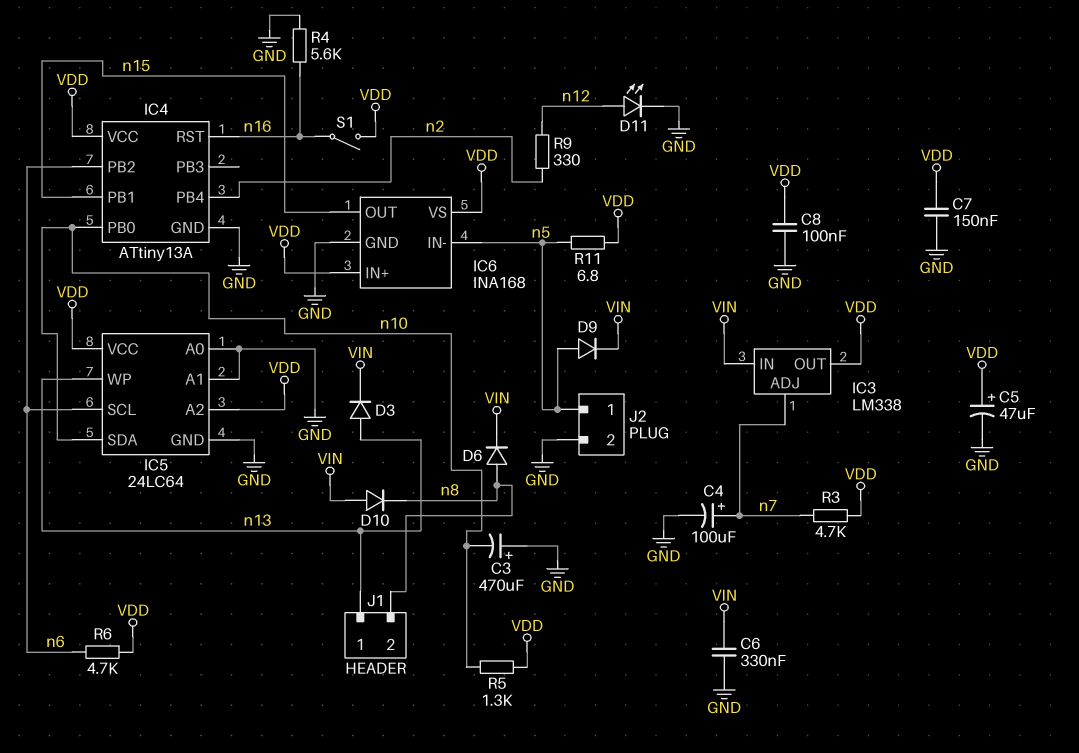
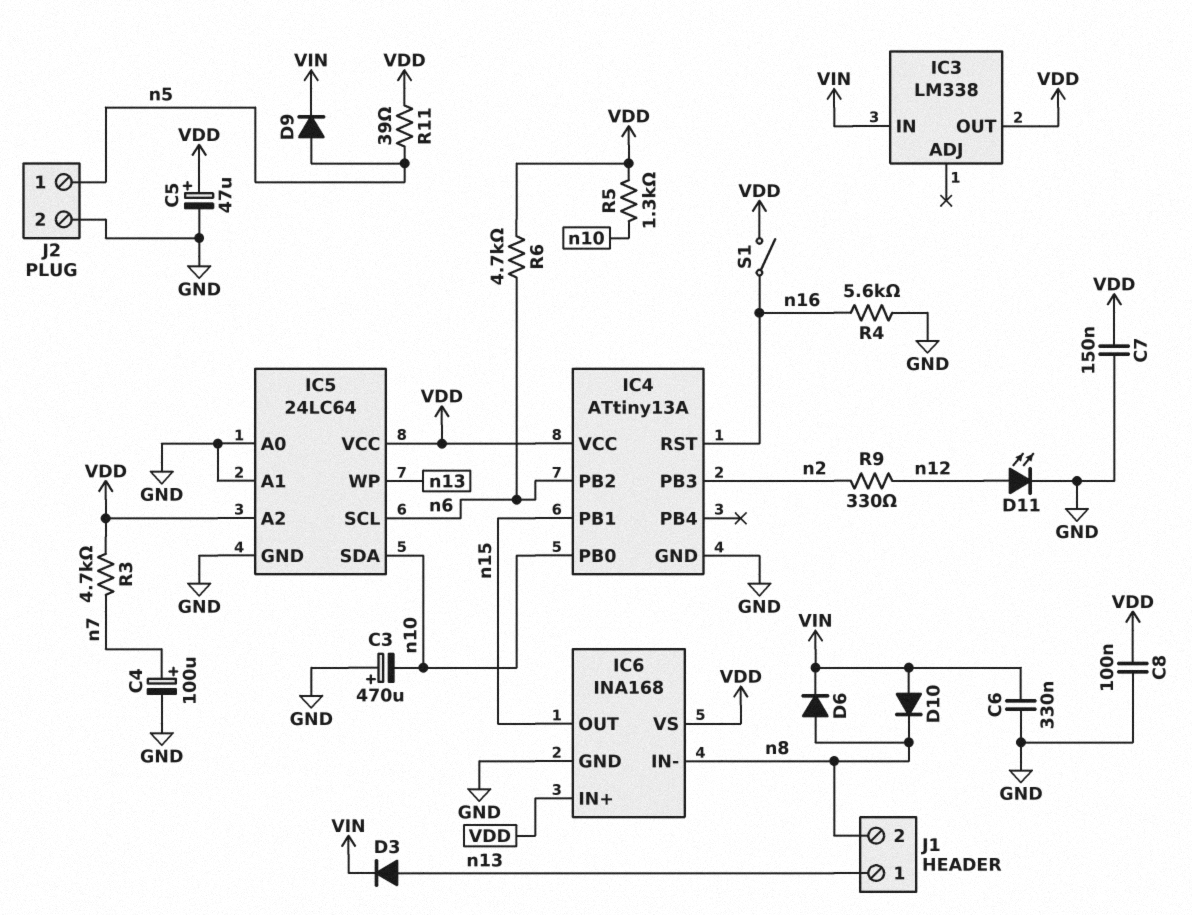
IC3 pin ADJ: n7 -> none
IC4 pin PB3: none -> n2
IC4 pin PB4: n2 -> none
IC6 pin IN-: n5 -> n8
R11: 6.8 (VDD, n5) -> 39 (VDD, n5)

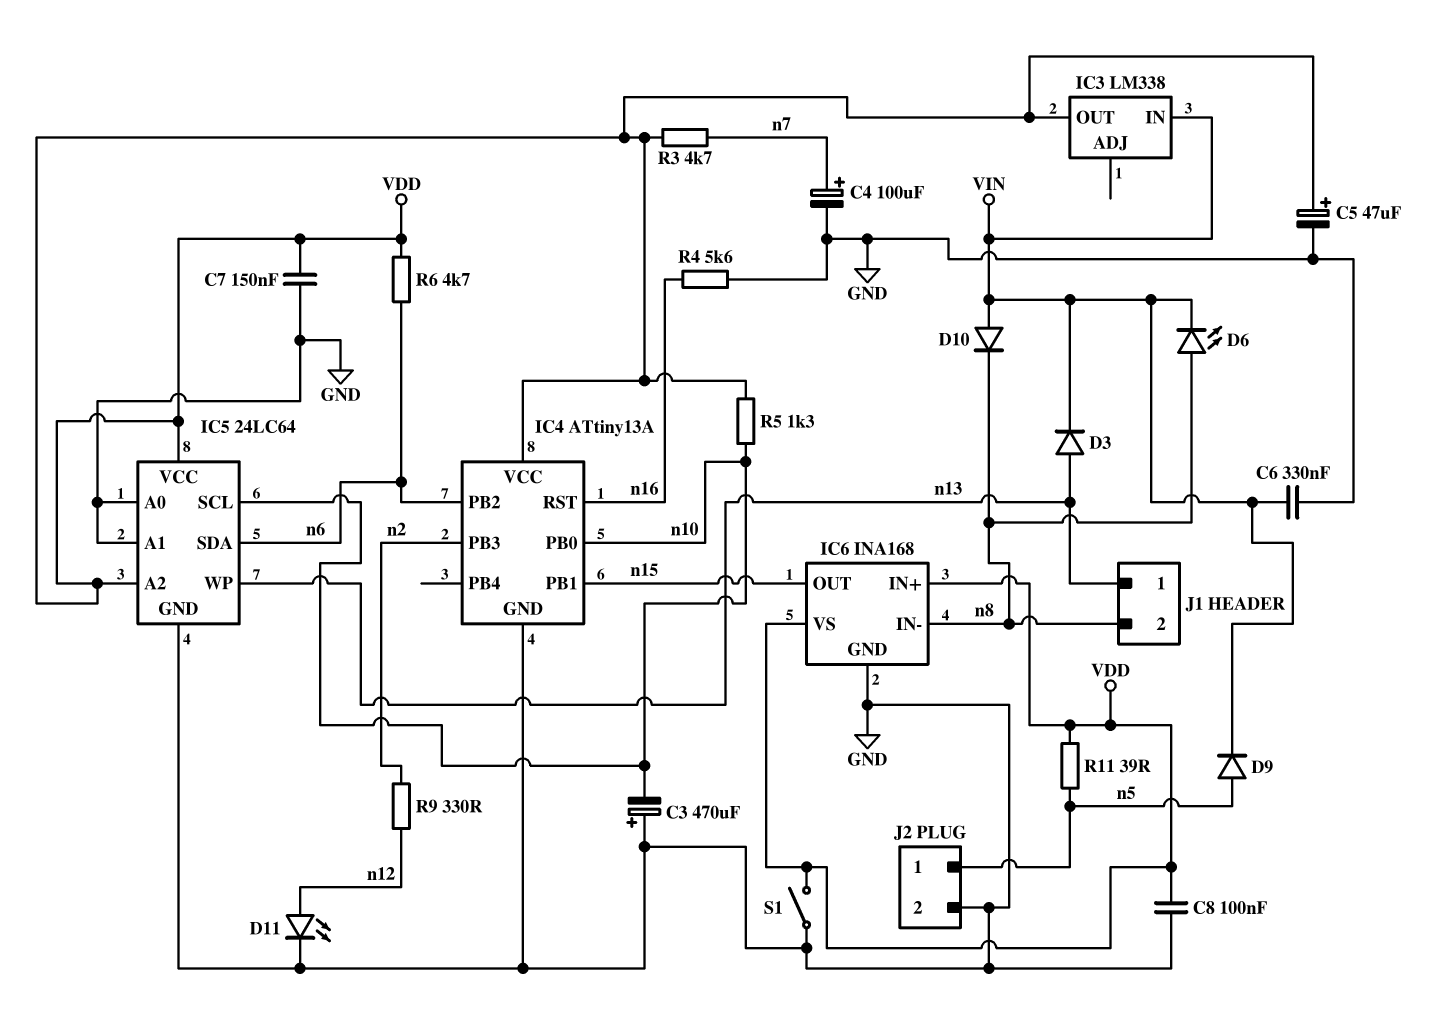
D6: diode (A n8, K VIN) -> LED (A n8, K VIN)
IC5 pin SCL: n6 -> n10
IC5 pin SDA: n10 -> n6
S1: switch (VDD, n16) -> switch (GND, VDD)

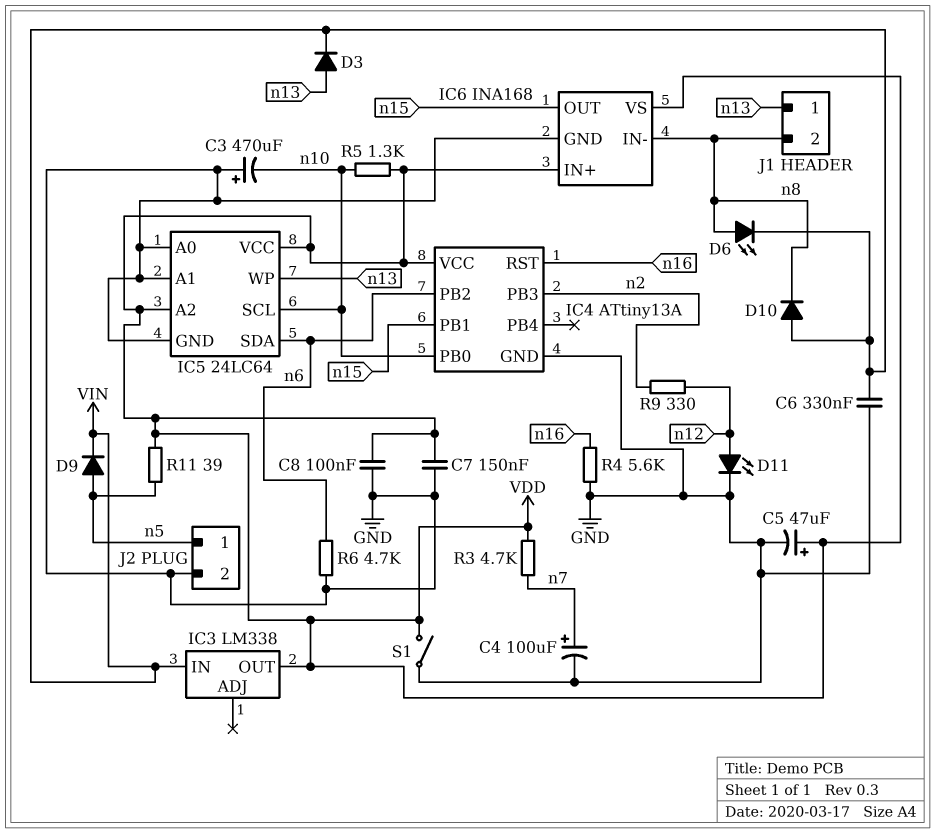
R6: 4.7k (VDD, n6) -> 4.7k (GND, n6)

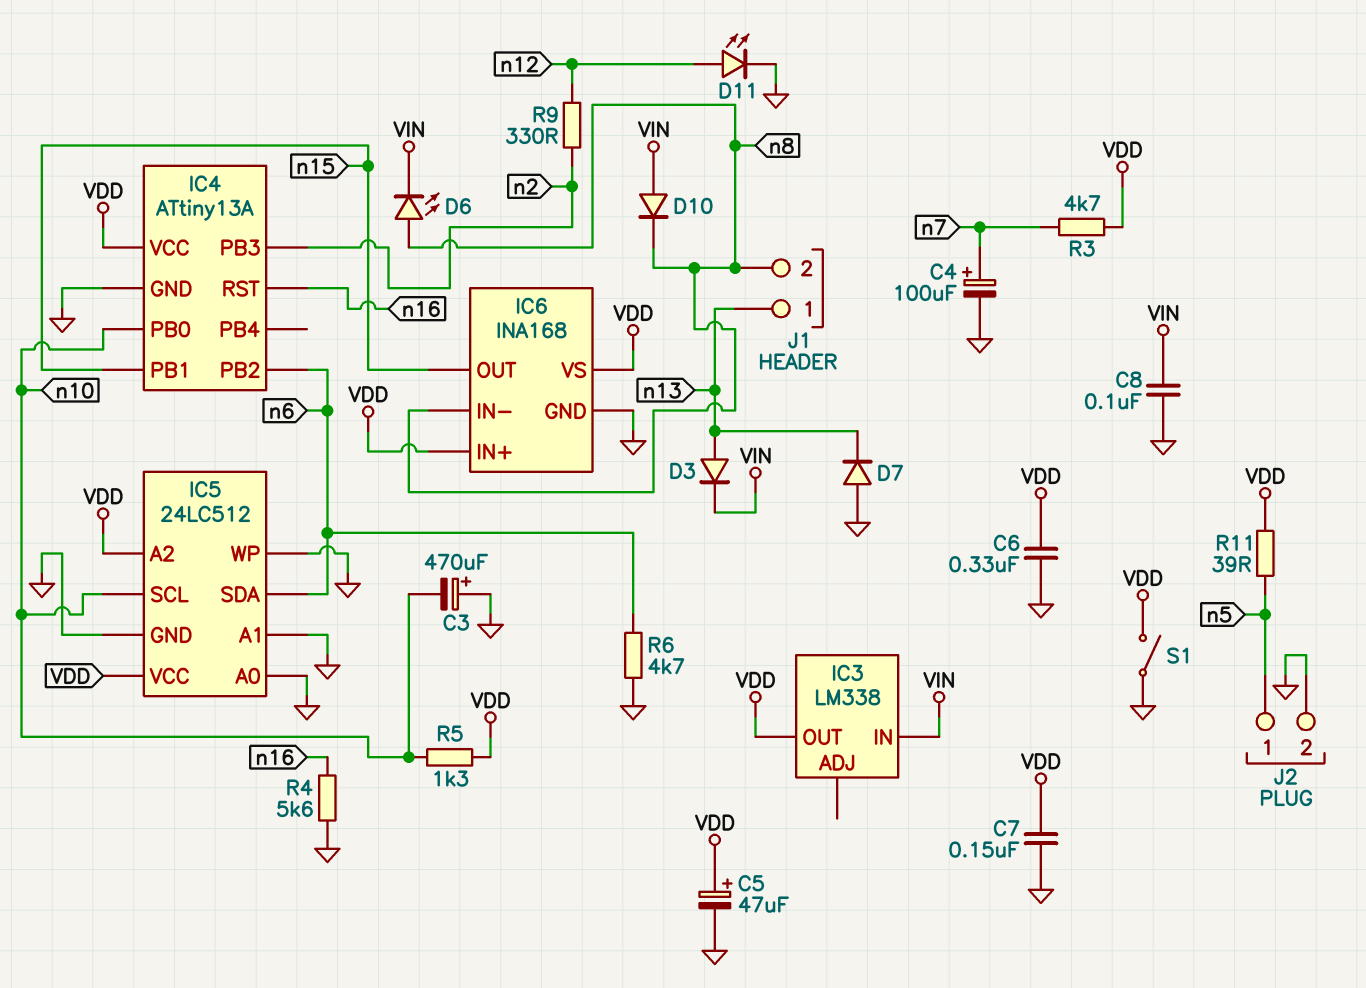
C6: 330nF (GND, VIN) -> 330nF (GND, VDD)
C8: 100nF (GND, VDD) -> 100nF (GND, VIN)
D7: none -> diode (A GND, K n13)
D9: diode (A n5, K VIN) -> none
IC5: 24LC64 -> 24LC512
IC5 pin WP: n13 -> GND

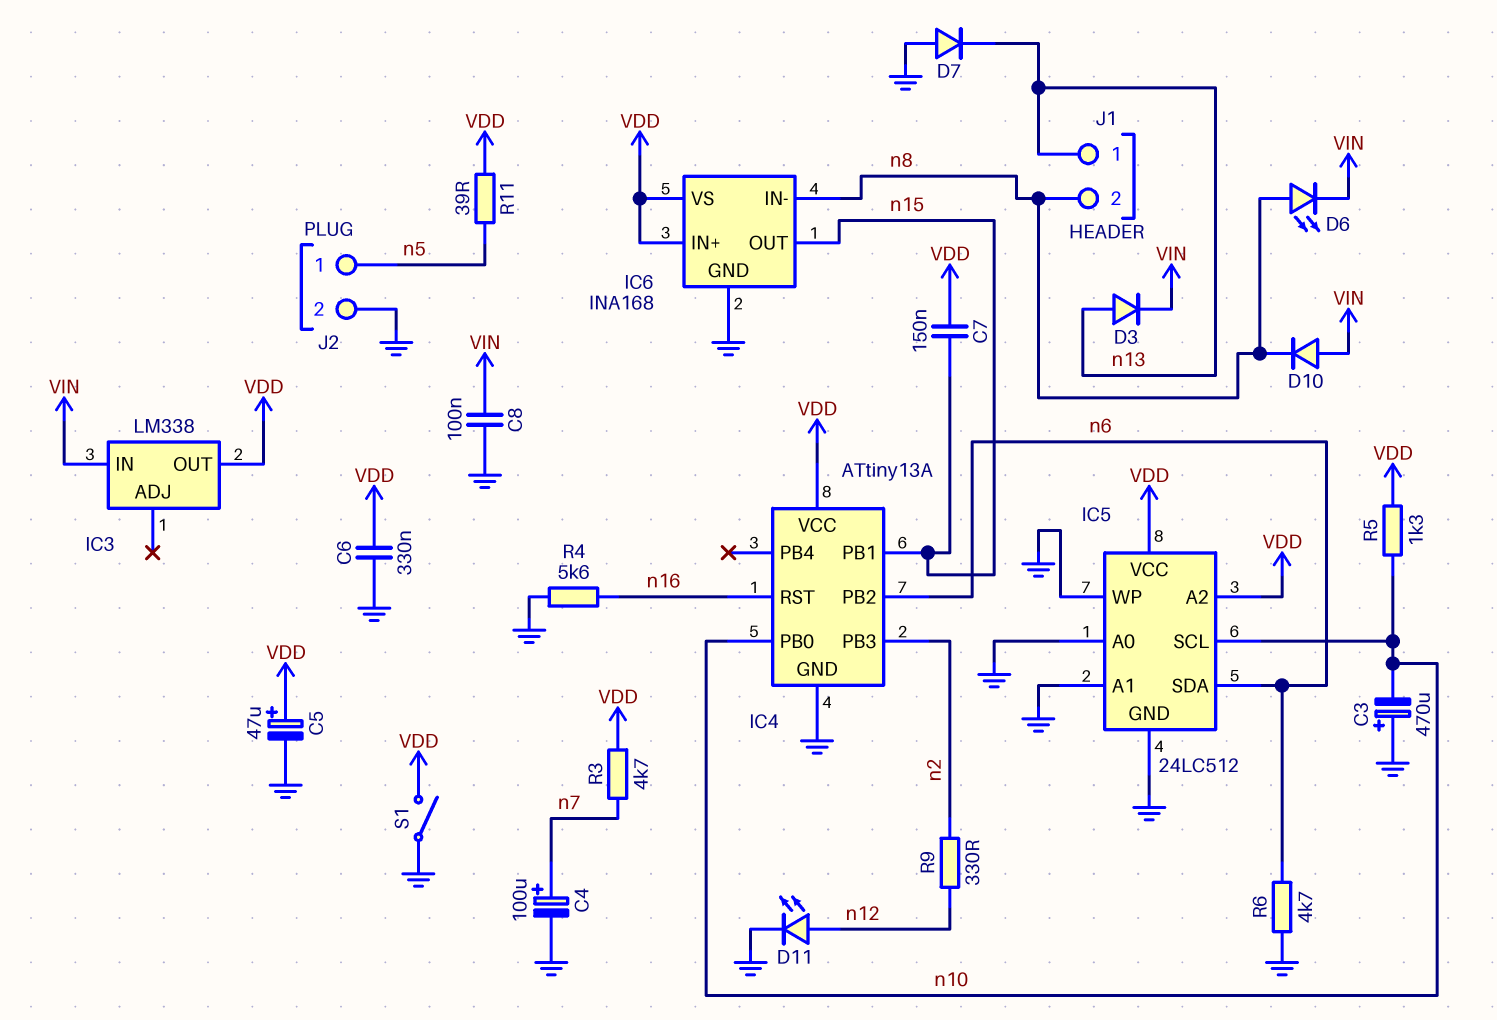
C7: 150nF (GND, VDD) -> 150nF (VDD, n15)

